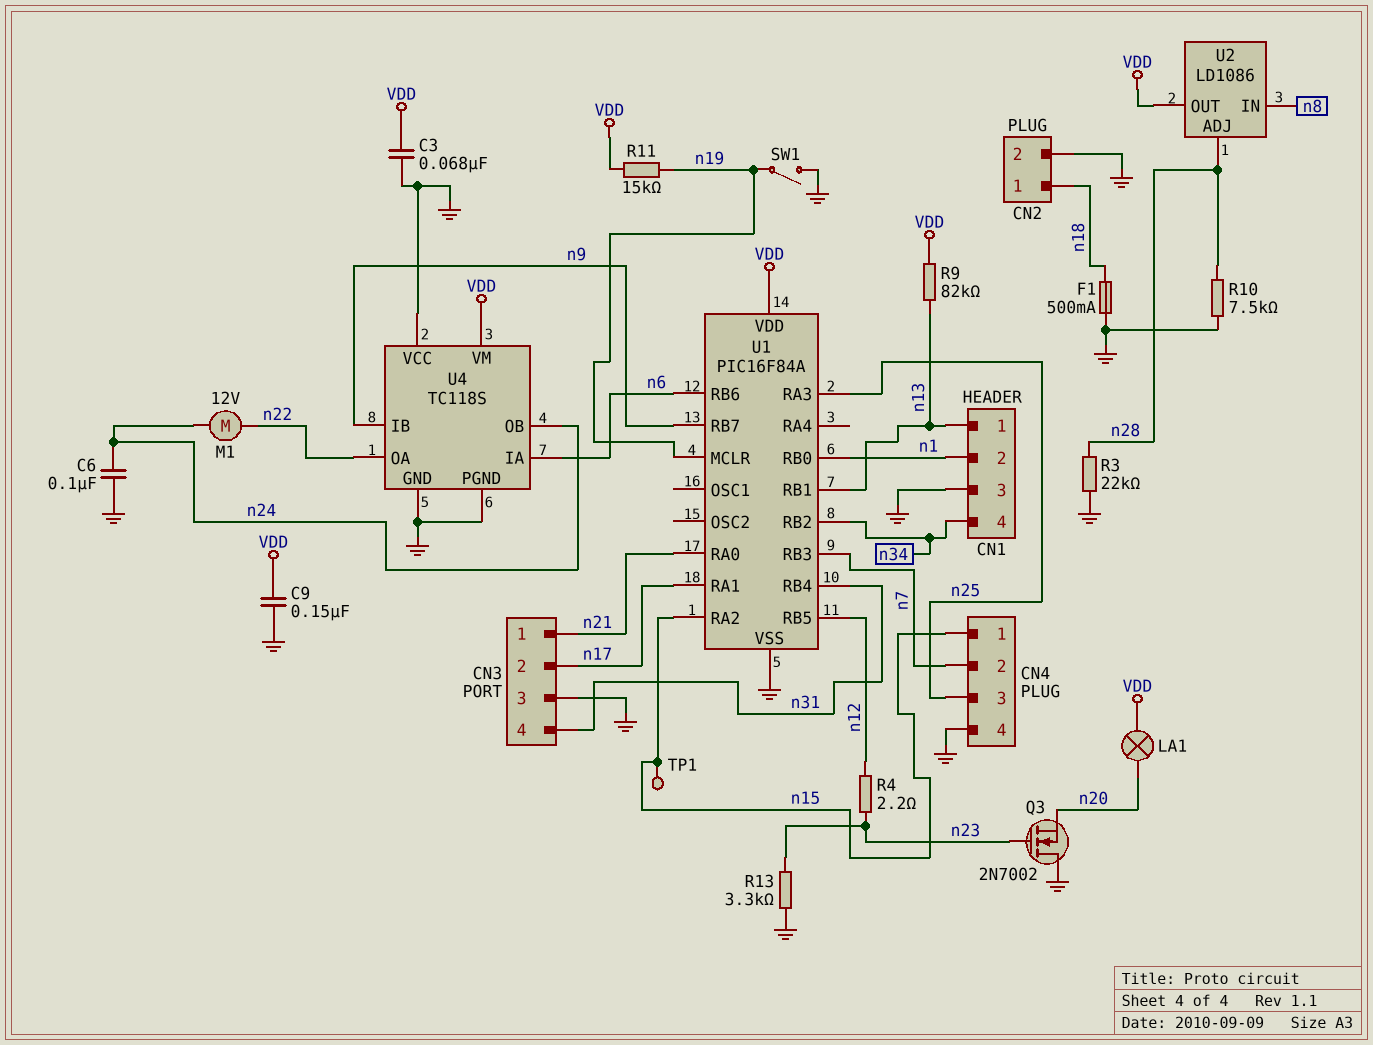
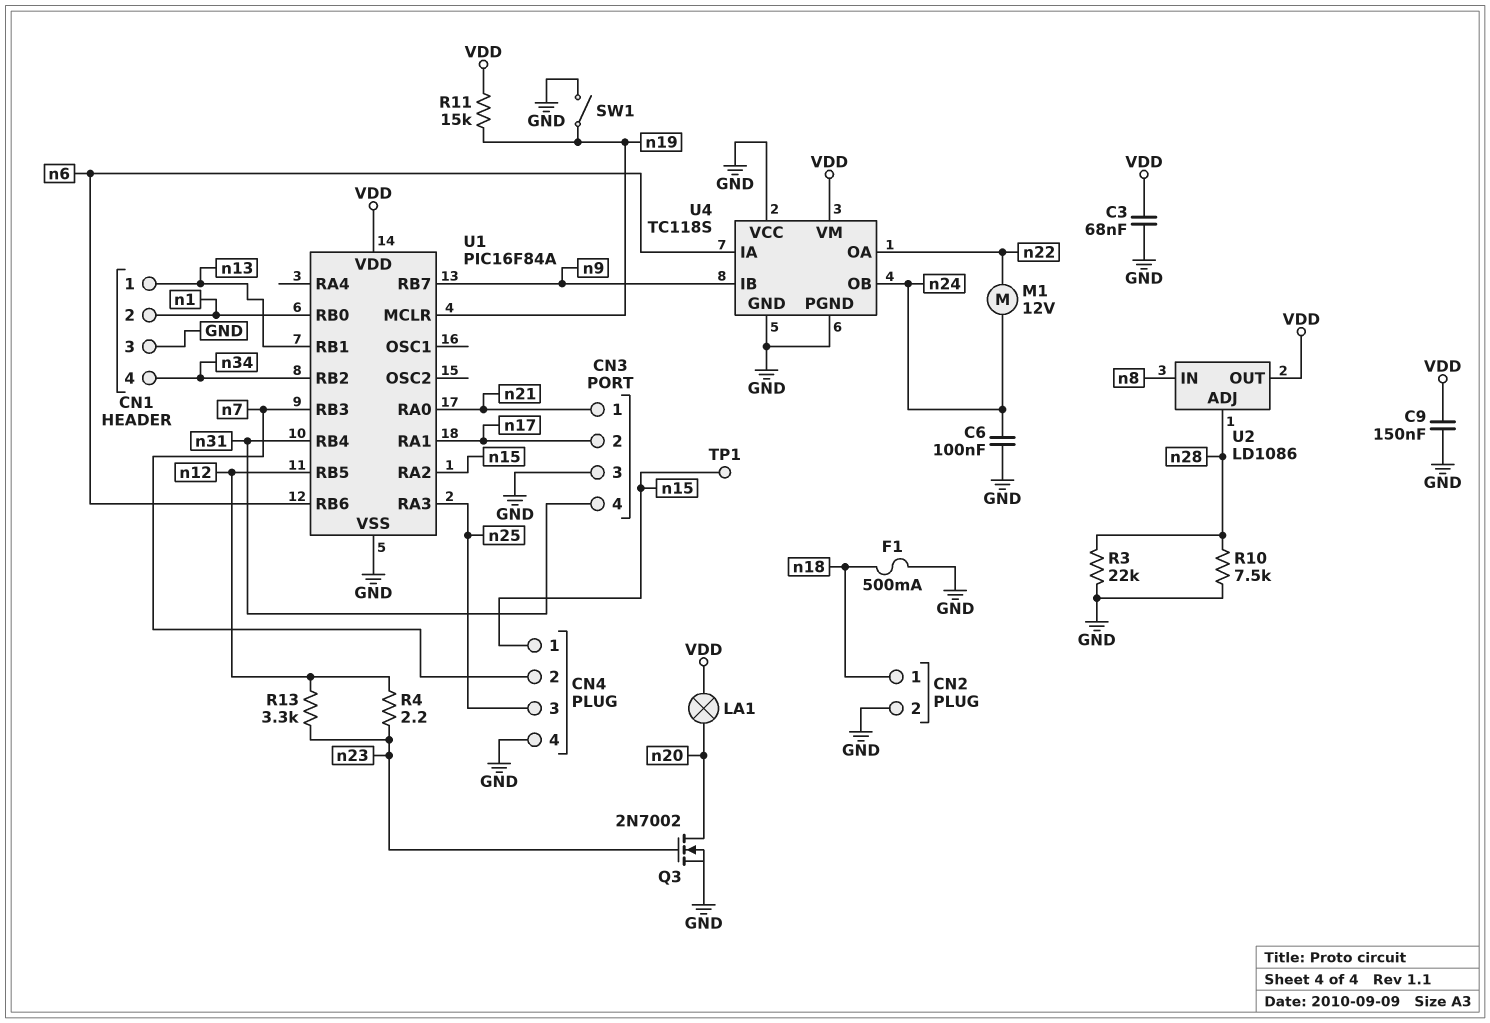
Q3: NMOS 2N7002 (G n23, D GND, S n20) -> NMOS 2N7002 (G n23, D n20, S GND)
R9: 82k (VDD, n13) -> none
R13: 3.3k (GND, n23) -> 3.3k (n12, n23)

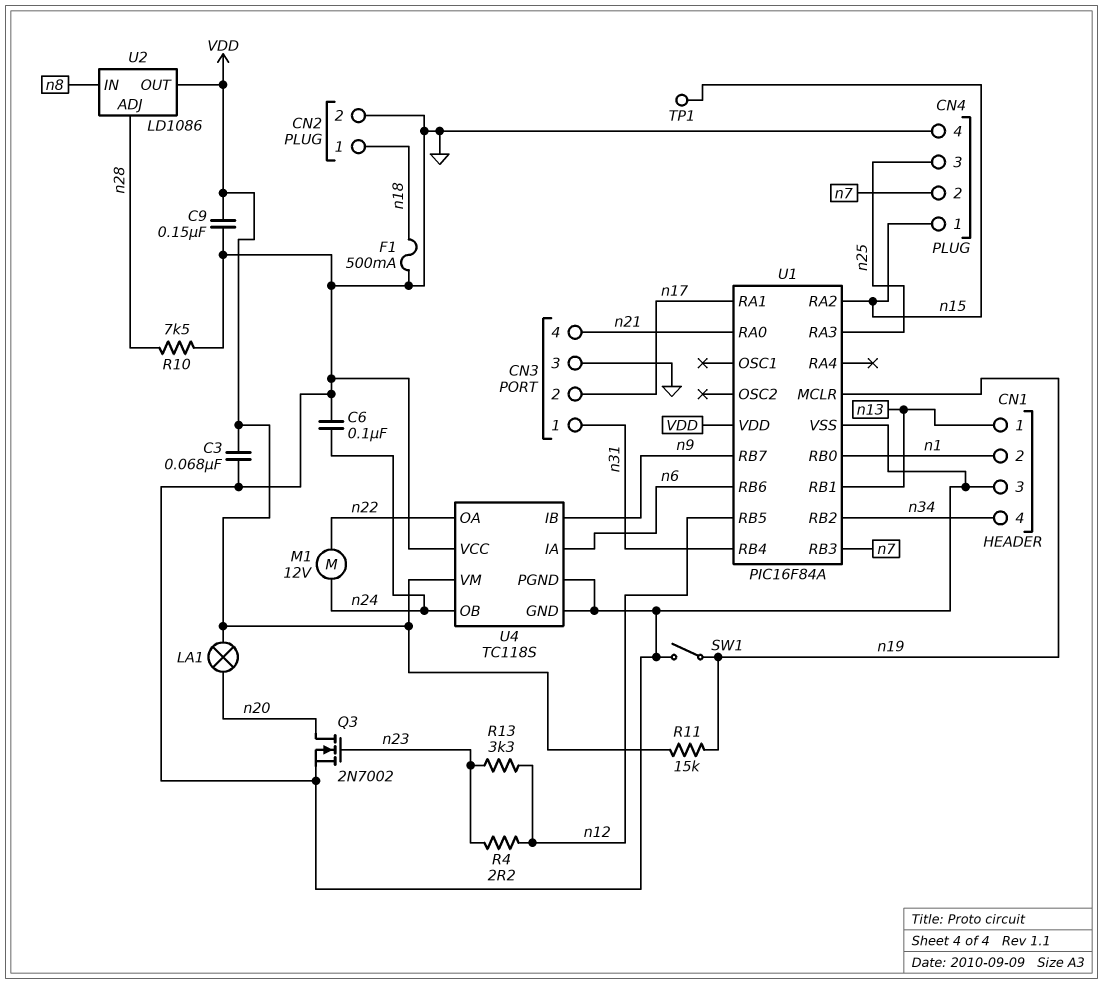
CN3 pin 1: n21 -> n31
CN3 pin 4: n31 -> n21
R3: 22k (GND, n28) -> none

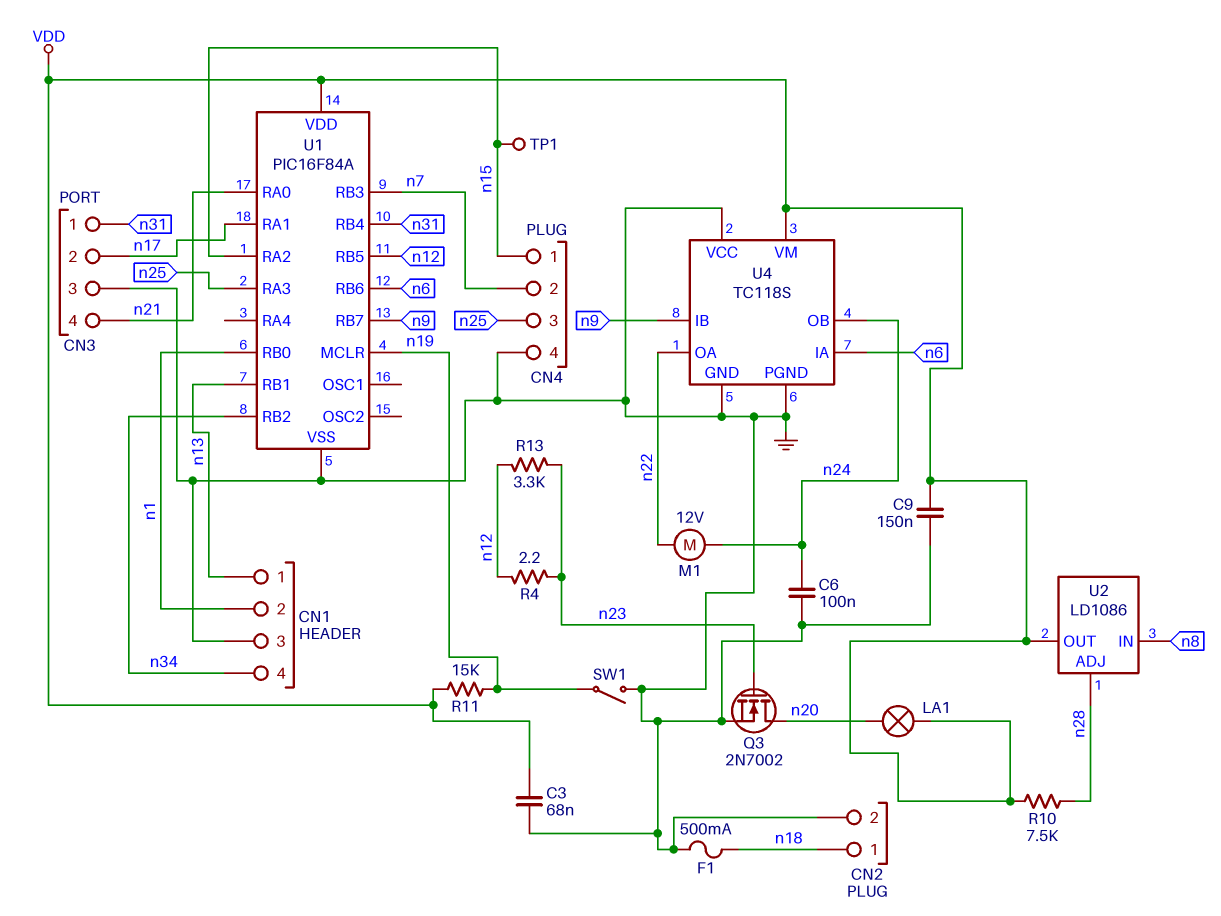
R10: 7.5k (GND, n28) -> 7.5k (VDD, n28)

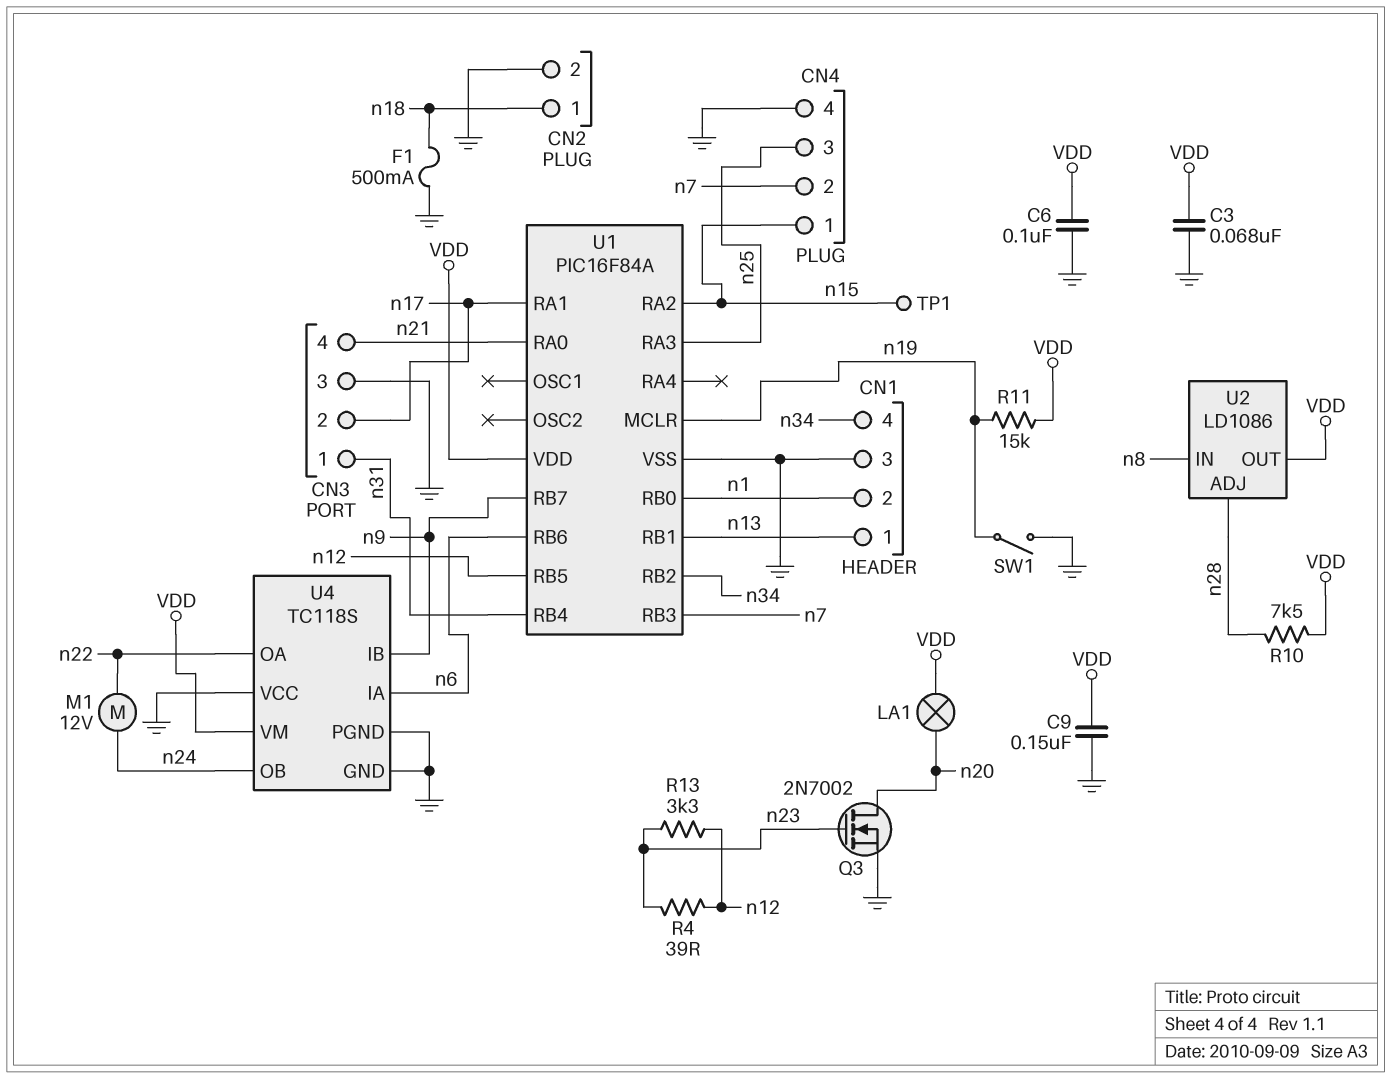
C6: 100nF (GND, n24) -> 100nF (GND, VDD)
R4: 2.2 (n12, n23) -> 39 (n12, n23)

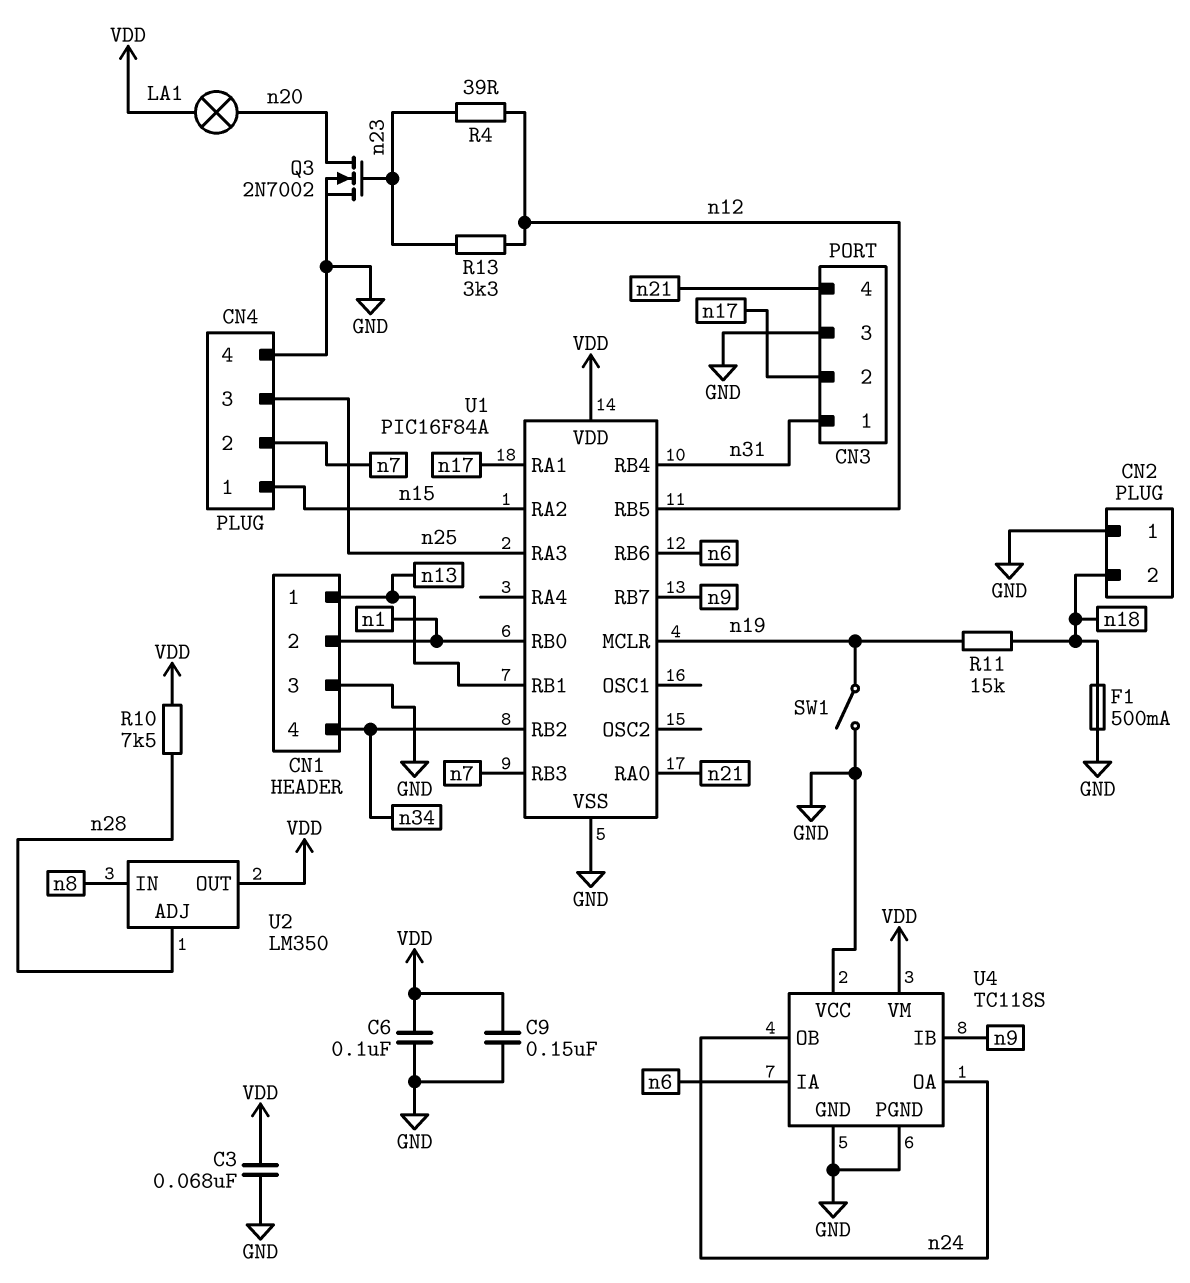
CN2 pin 1: n18 -> GND
CN2 pin 2: GND -> n18
M1: motor 12V (n22, n24) -> none
R11: 15k (VDD, n19) -> 15k (n18, n19)
TP1: test point (n15) -> none
U2: LD1086 -> LM350
U4 pin OA: n22 -> n24

